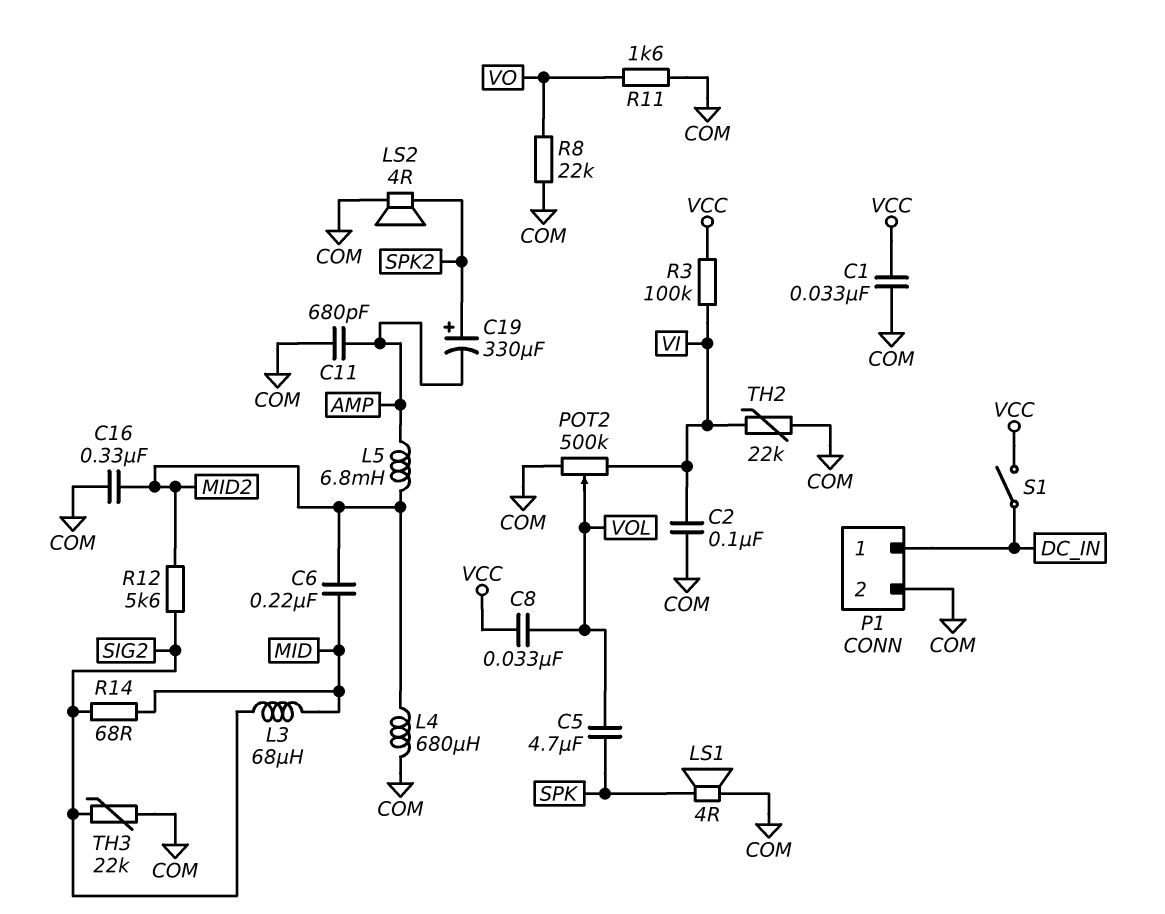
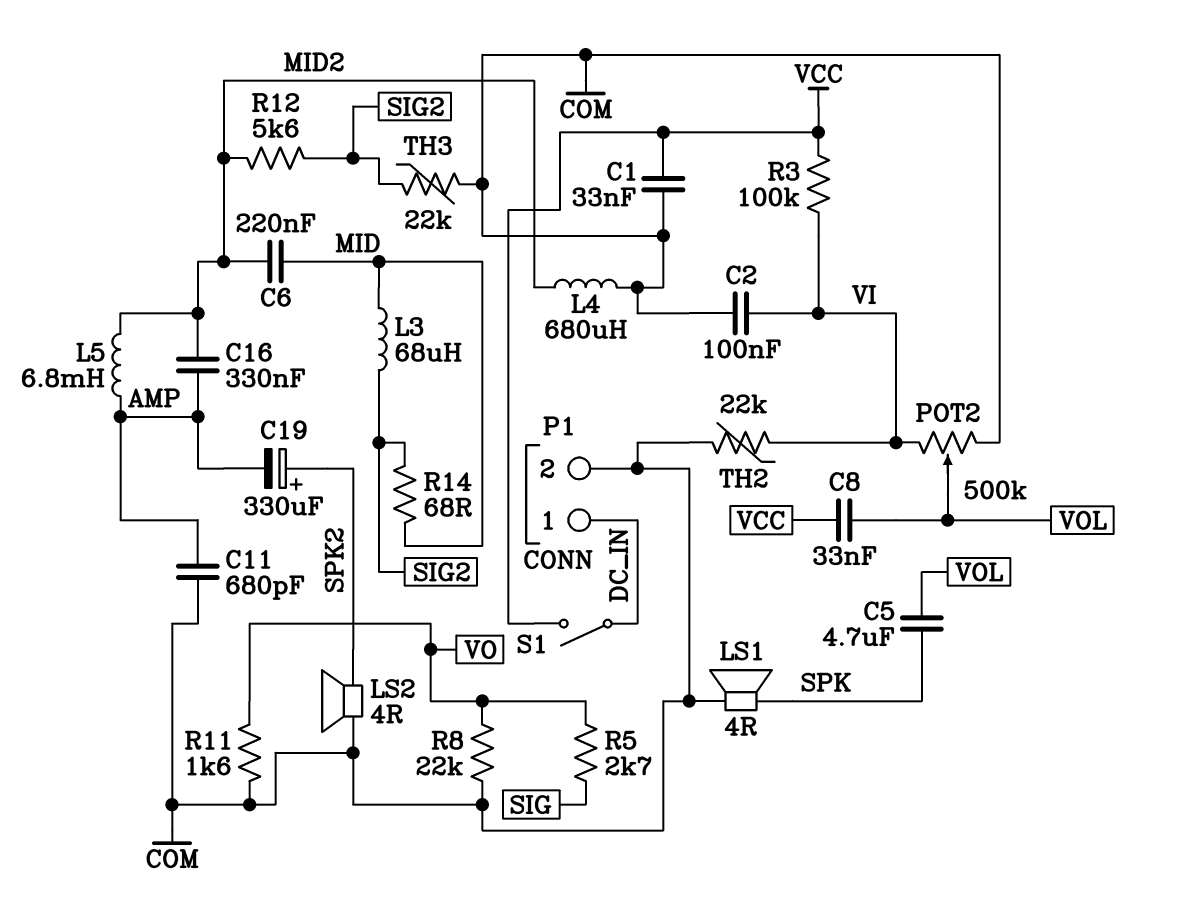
C16: 330nF (COM, MID2) -> 330nF (AMP, MID2)
R5: none -> 2.7k (SIG, VO)

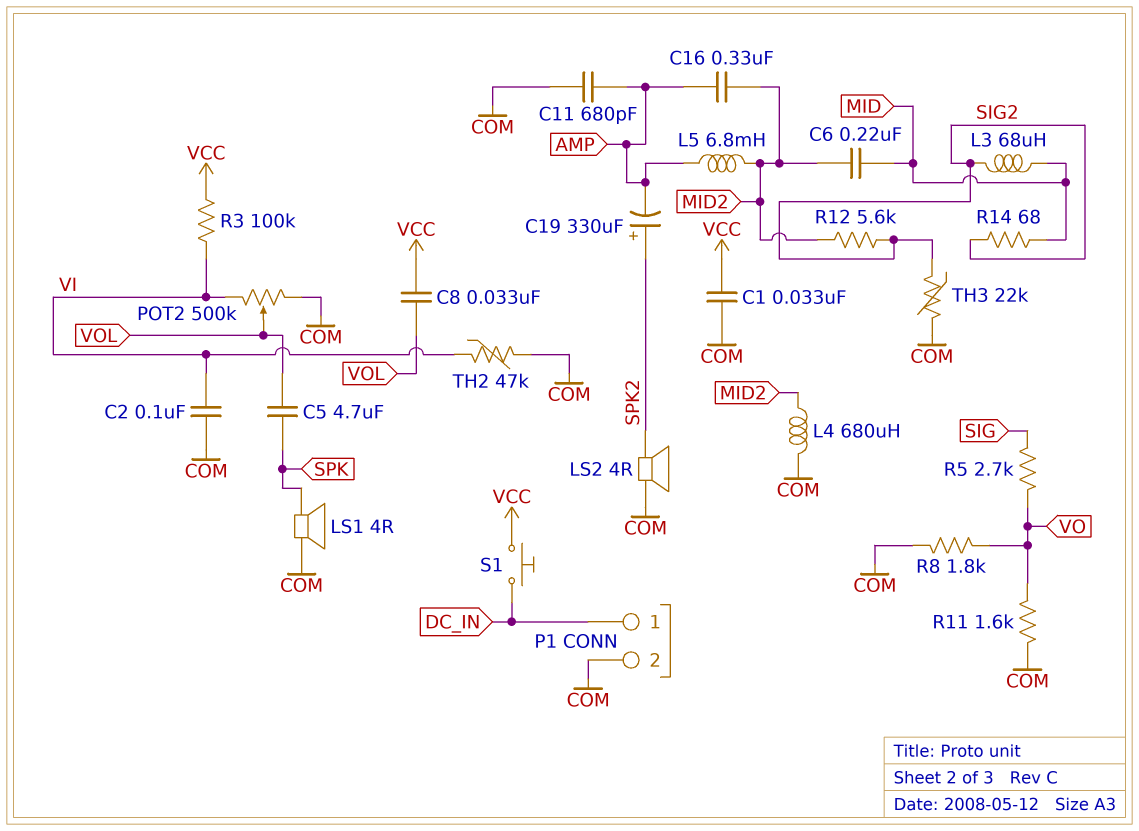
R8: 22k (COM, VO) -> 1.8k (COM, VO)
S1: switch (DC_IN, VCC) -> button (DC_IN, VCC)
TH2: 22k (COM, VI) -> 47k (COM, VI)

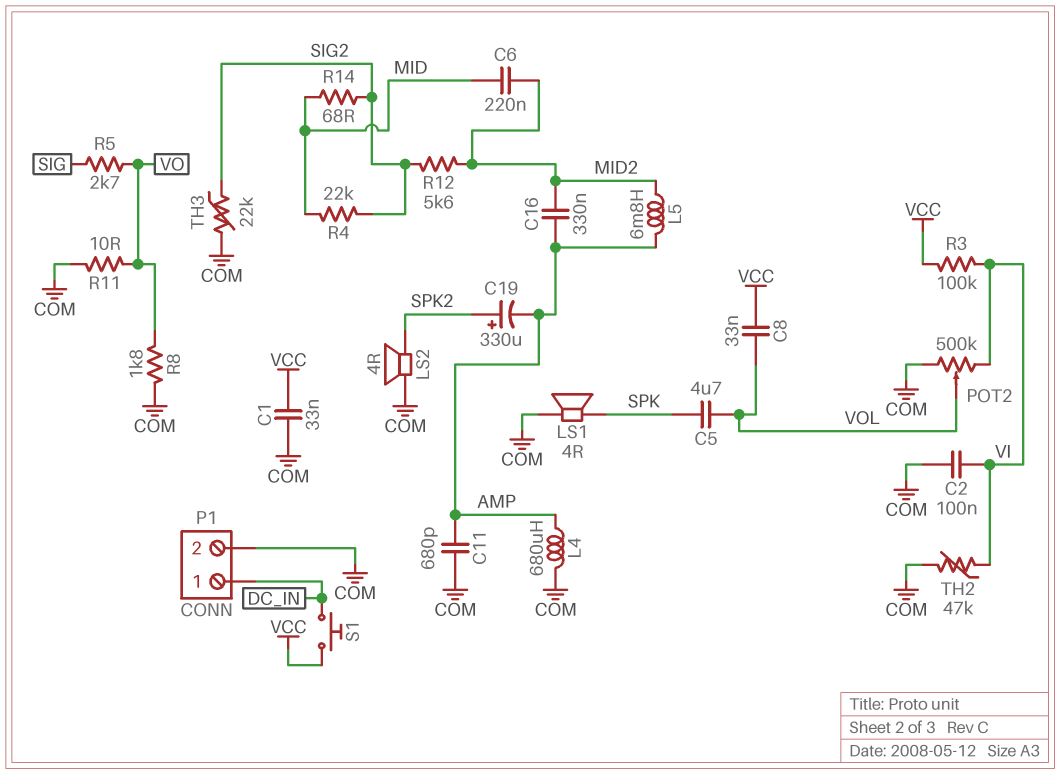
L3: 68uH (MID, SIG2) -> none
L4: 680uH (COM, MID2) -> 680uH (AMP, COM)
R4: none -> 22k (MID, SIG2)
R11: 1.6k (COM, VO) -> 10 (COM, VO)

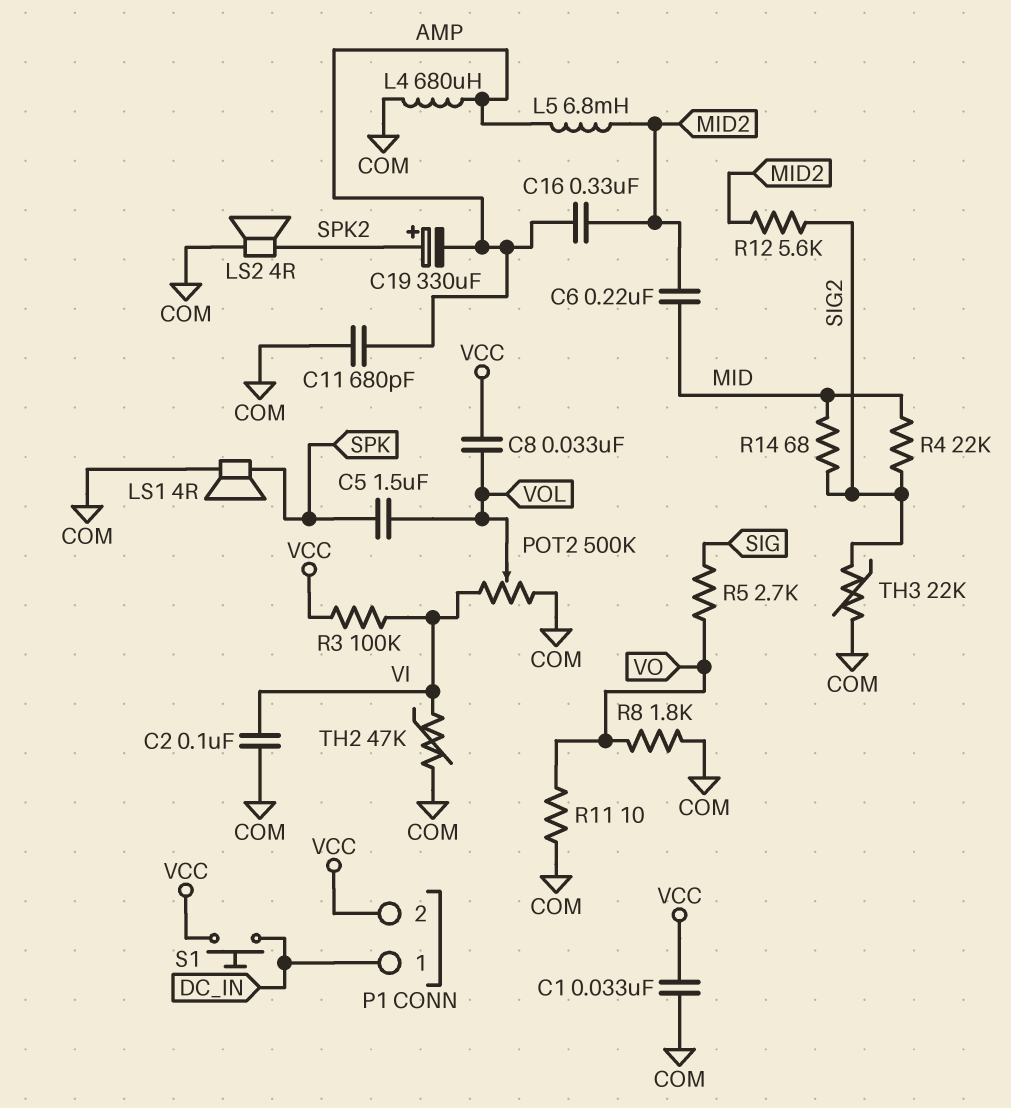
C5: 4.7uF (SPK, VOL) -> 1.5uF (SPK, VOL)
P1 pin 2: COM -> VCC

